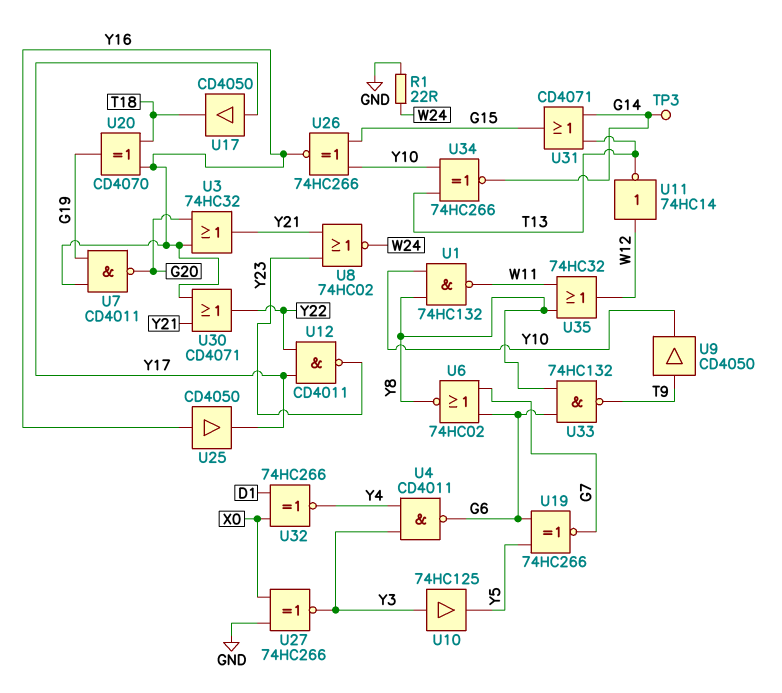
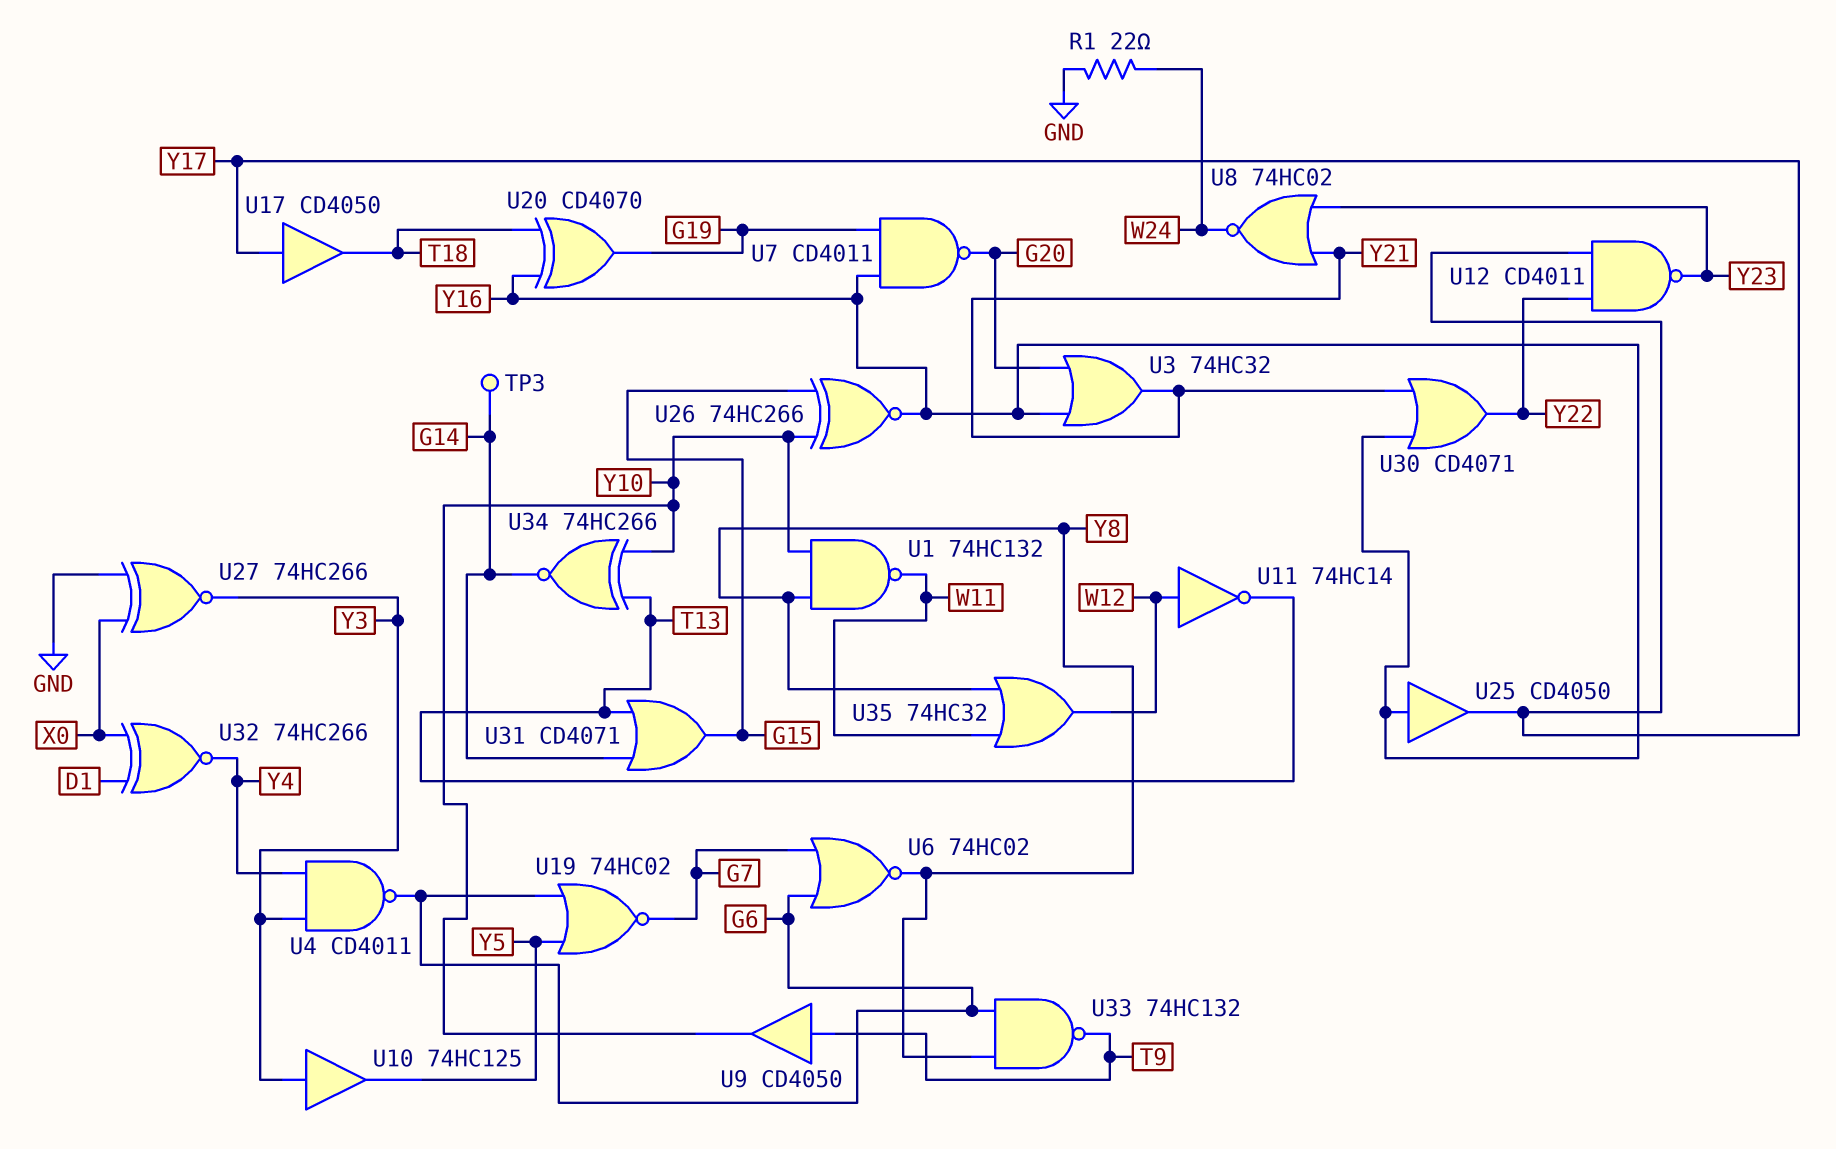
U19: XNOR 74HC266 (in G6, in Y5, out G7) -> NOR 74HC02 (in G6, in Y5, out G7)

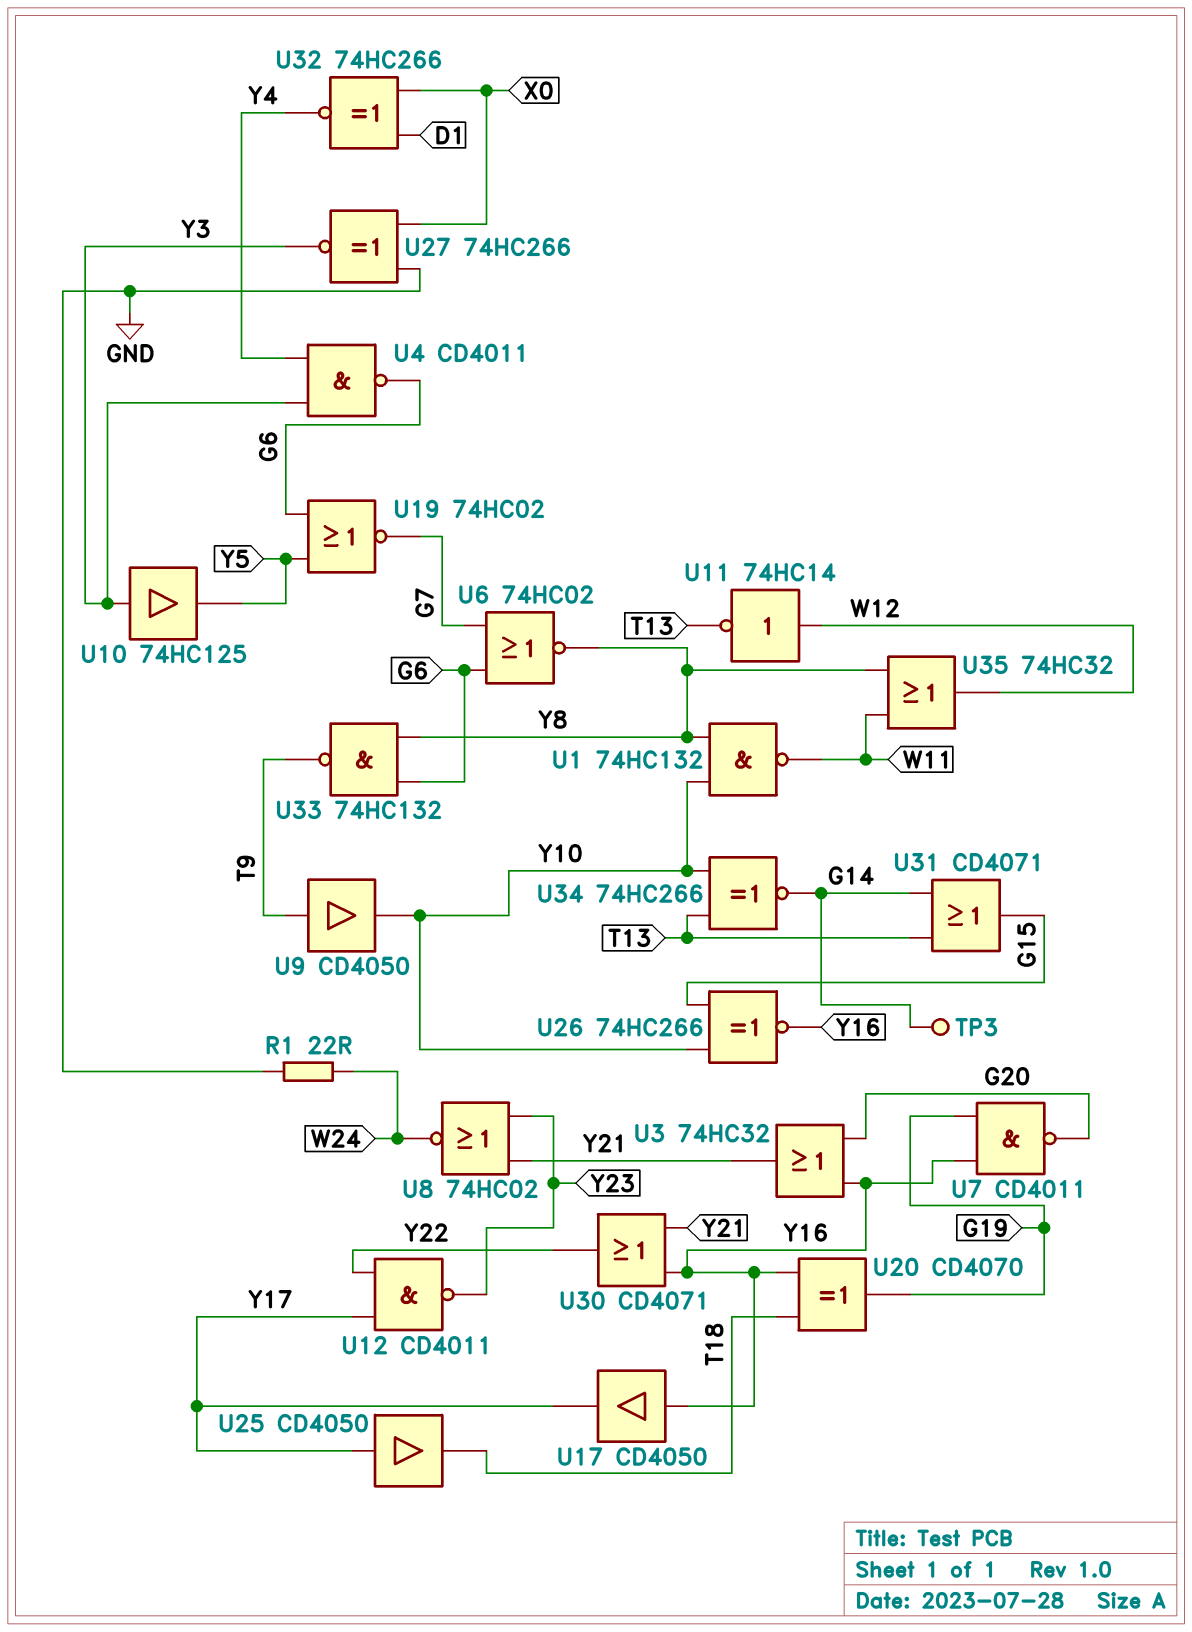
U17: buffer CD4050 (in Y17, out T18) -> buffer CD4050 (in Y16, out Y17)
U25: buffer CD4050 (in Y16, out Y17) -> buffer CD4050 (in Y17, out T18)

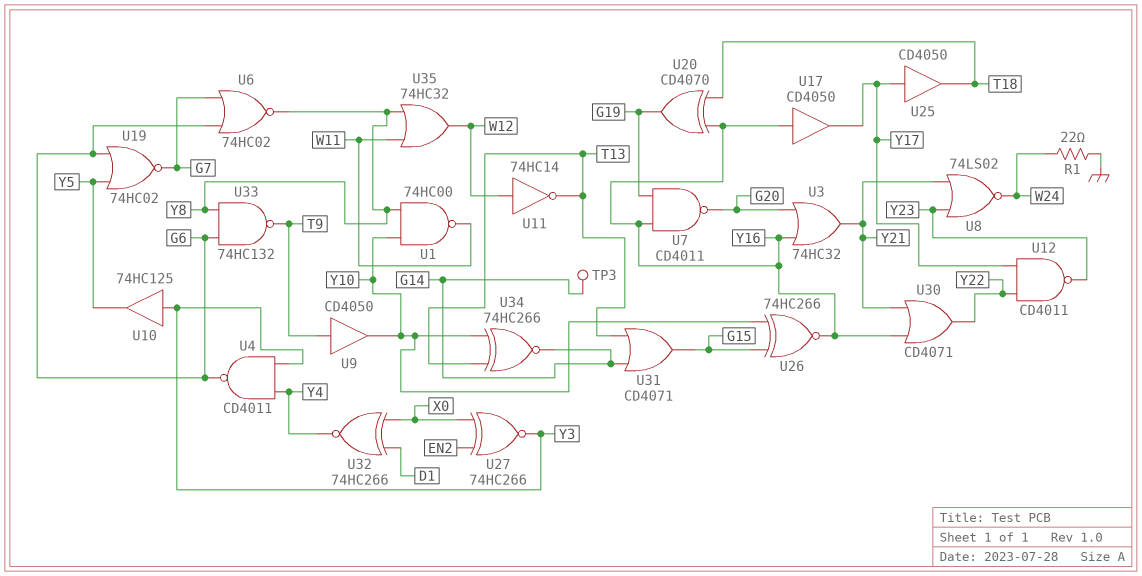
U1: NAND 74HC132 (in Y8, in Y10, out W11) -> NAND 74HC00 (in Y8, in Y10, out W11)
U8: NOR 74HC02 (in Y21, in Y23, out W24) -> NOR 74LS02 (in Y21, in Y23, out W24)
U27: XNOR 74HC266 (in GND, in X0, out Y3) -> XNOR 74HC266 (in EN2, in X0, out Y3)

